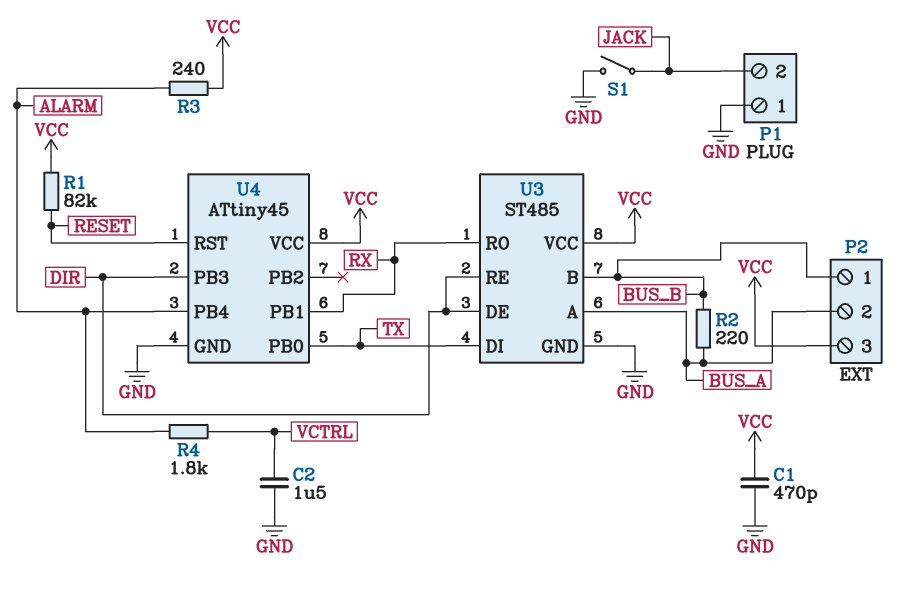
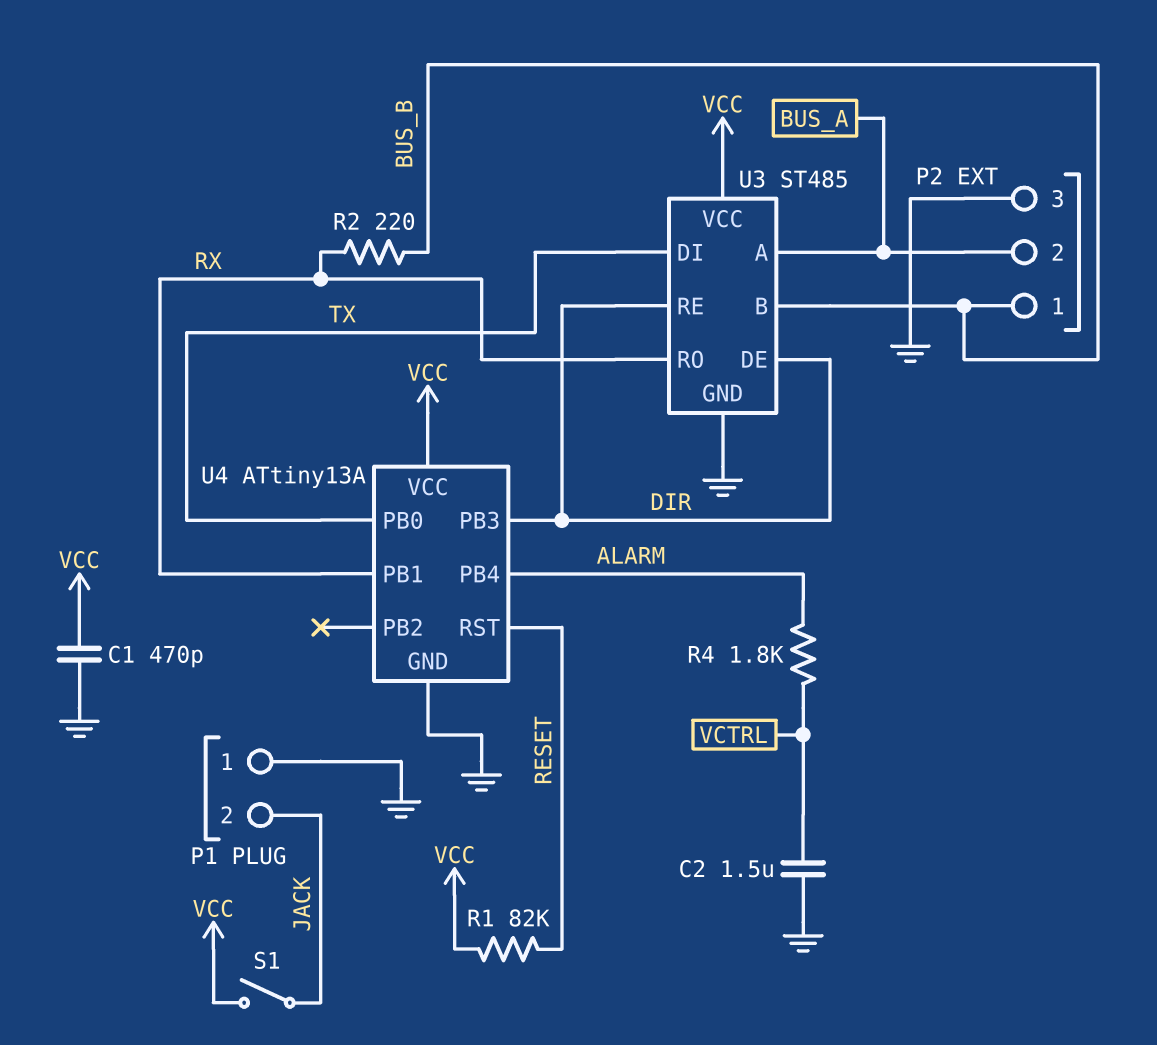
P2 pin 3: VCC -> GND
R2: 220 (BUS_A, BUS_B) -> 220 (BUS_B, RX)
R3: 240 (ALARM, VCC) -> none
S1: switch (GND, JACK) -> switch (JACK, VCC)
U4: ATtiny45 -> ATtiny13A

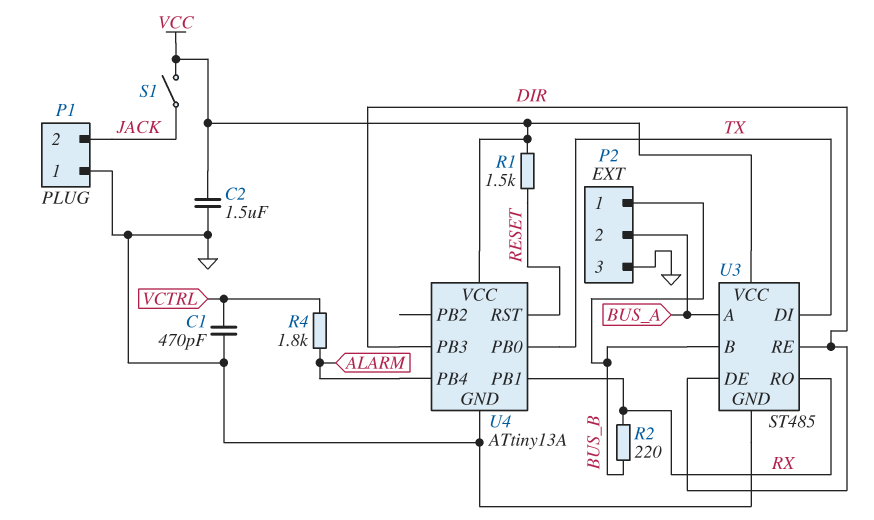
C1: 470pF (GND, VCC) -> 470pF (GND, VCTRL)
C2: 1.5uF (GND, VCTRL) -> 1.5uF (GND, VCC)
R1: 82k (RESET, VCC) -> 1.5k (RESET, VCC)

